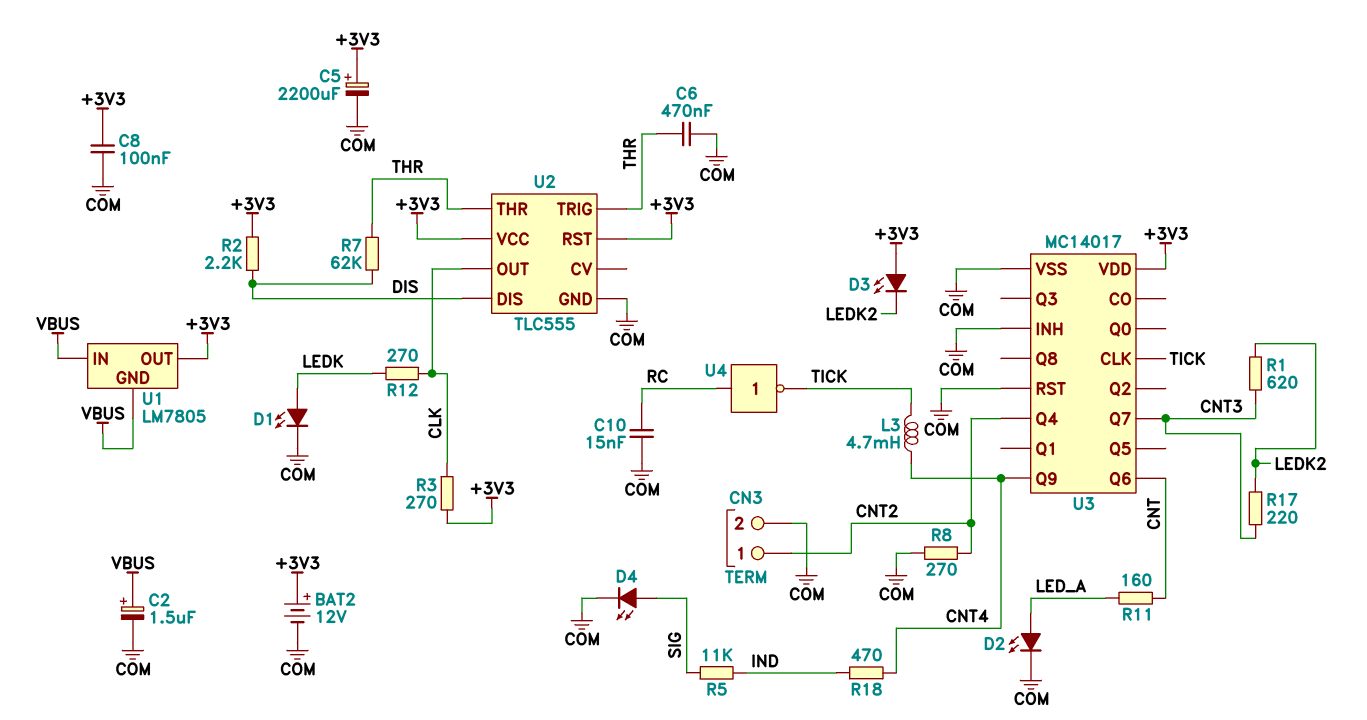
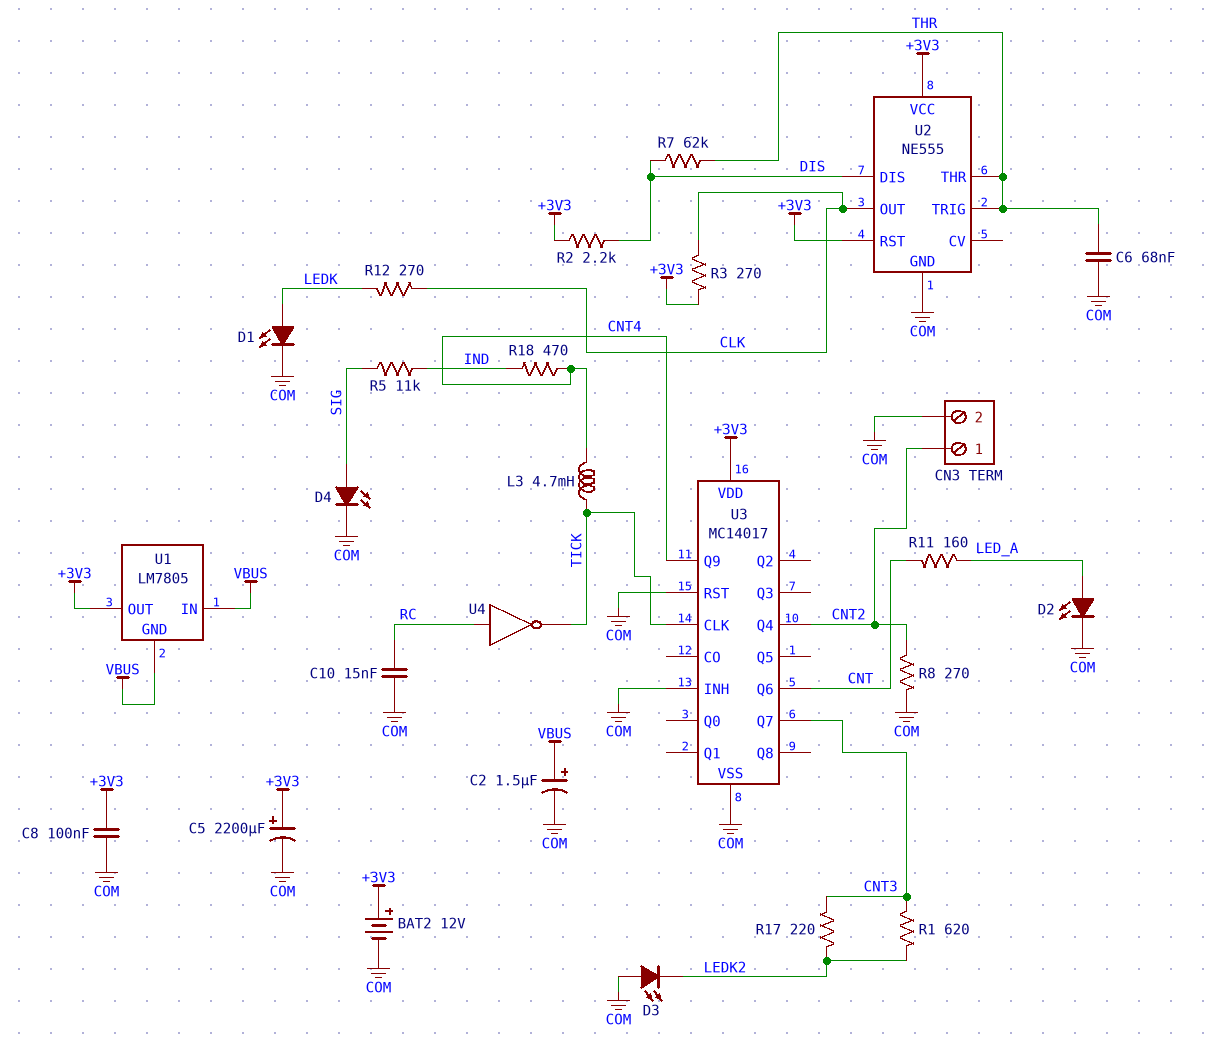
C6: 470nF (COM, THR) -> 68nF (COM, THR)
D3: LED (A +3V3, K LEDK2) -> LED (A COM, K LEDK2)
U2: TLC555 -> NE555

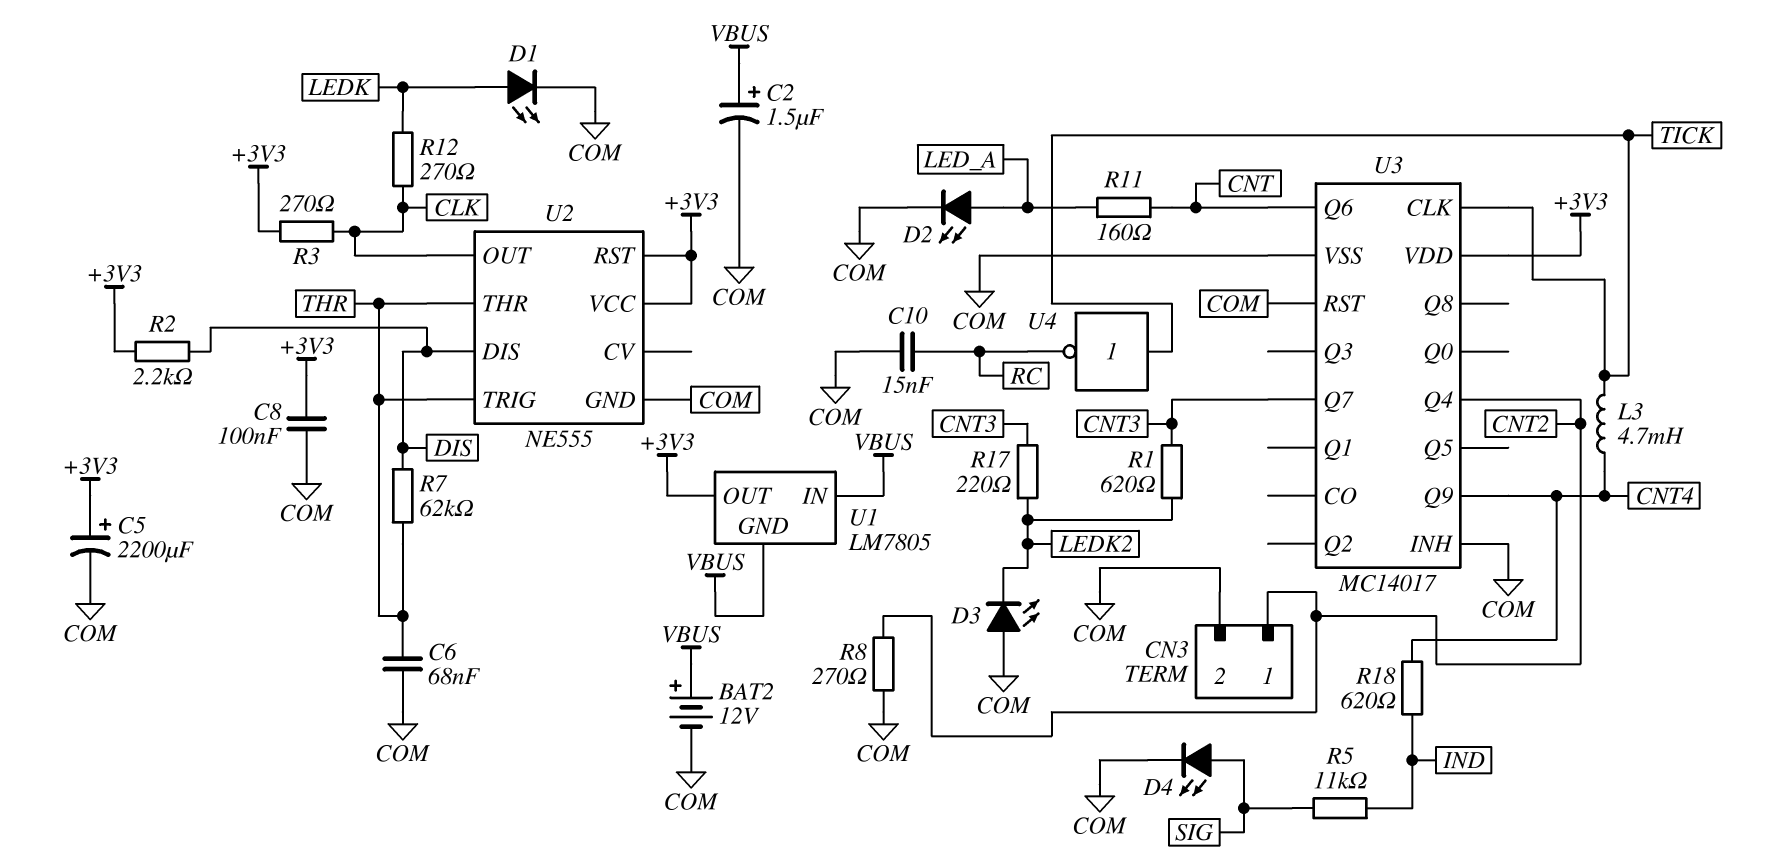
BAT2: 12V (plus +3V3, minus COM) -> 12V (plus VBUS, minus COM)
R18: 470 (CNT4, IND) -> 620 (CNT4, IND)
U4: NOT (in RC, out TICK) -> NOT (in TICK, out RC)

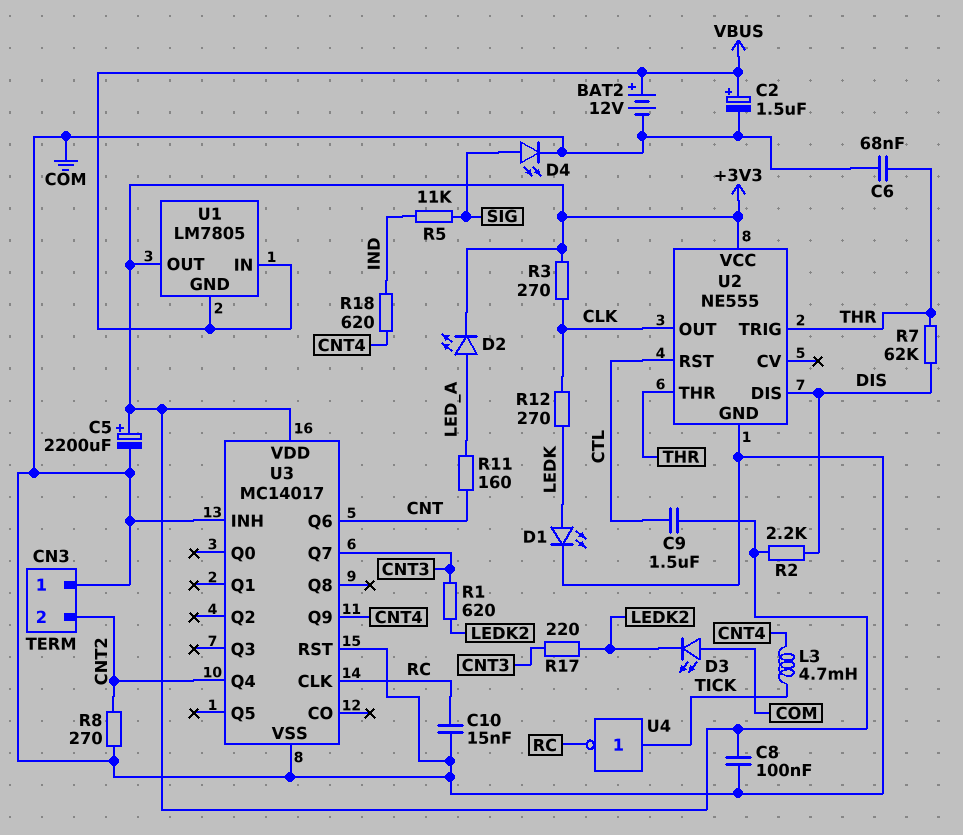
C9: none -> 1.5uF (+3V3, CTL)
CN3 pin 1: CNT2 -> COM
CN3 pin 2: COM -> CNT2
D2: LED (A LED_A, K COM) -> LED (A LED_A, K +3V3)
U2 pin RST: +3V3 -> CTL
U3 pin CLK: TICK -> RC

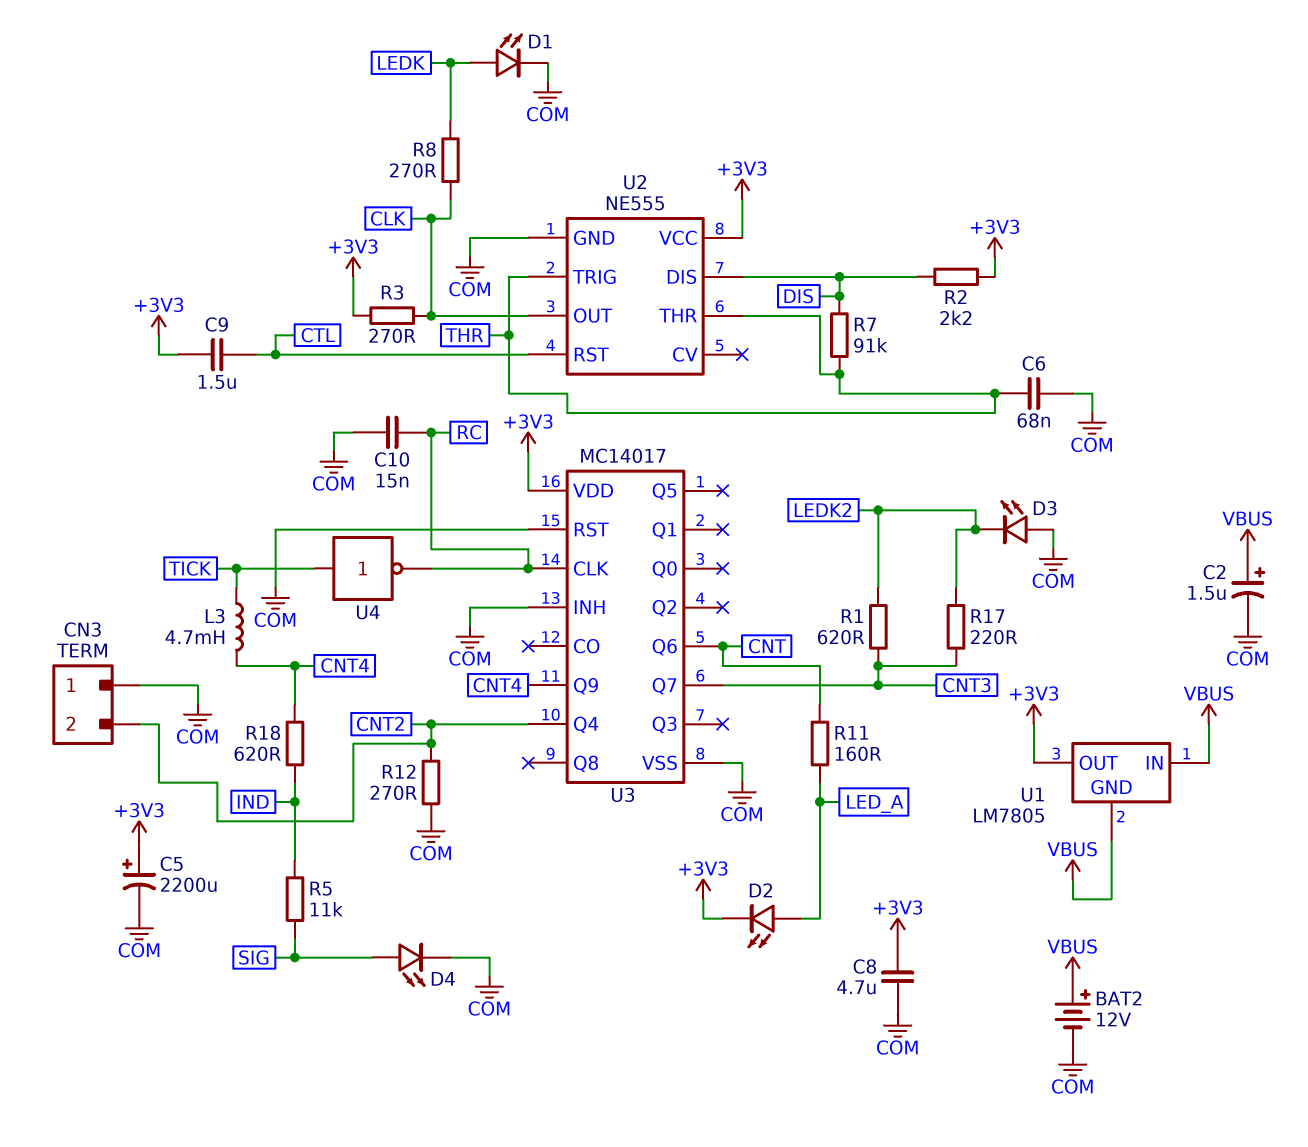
C8: 100nF (+3V3, COM) -> 4.7uF (+3V3, COM)
R7: 62k (DIS, THR) -> 91k (DIS, THR)
R8: 270 (CNT2, COM) -> 270 (CLK, LEDK)
R12: 270 (CLK, LEDK) -> 270 (CNT2, COM)

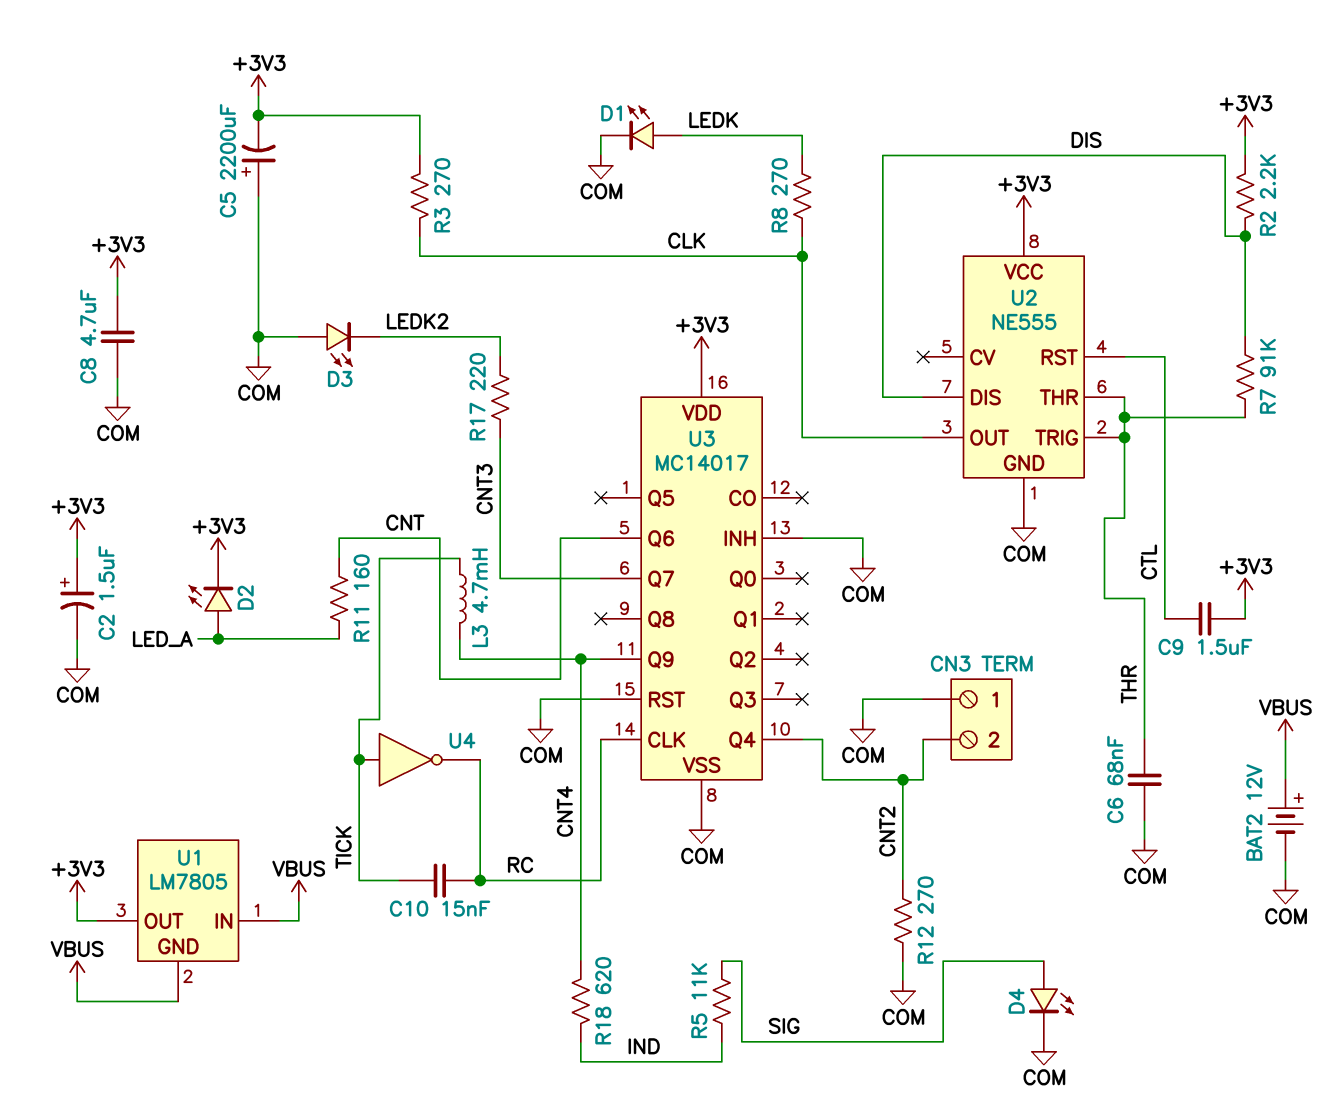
C2: 1.5uF (plus VBUS, minus COM) -> 1.5uF (plus +3V3, minus COM)
C5: 2200uF (plus +3V3, minus COM) -> 2200uF (plus COM, minus +3V3)
C10: 15nF (COM, RC) -> 15nF (RC, TICK)
R1: 620 (CNT3, LEDK2) -> none

